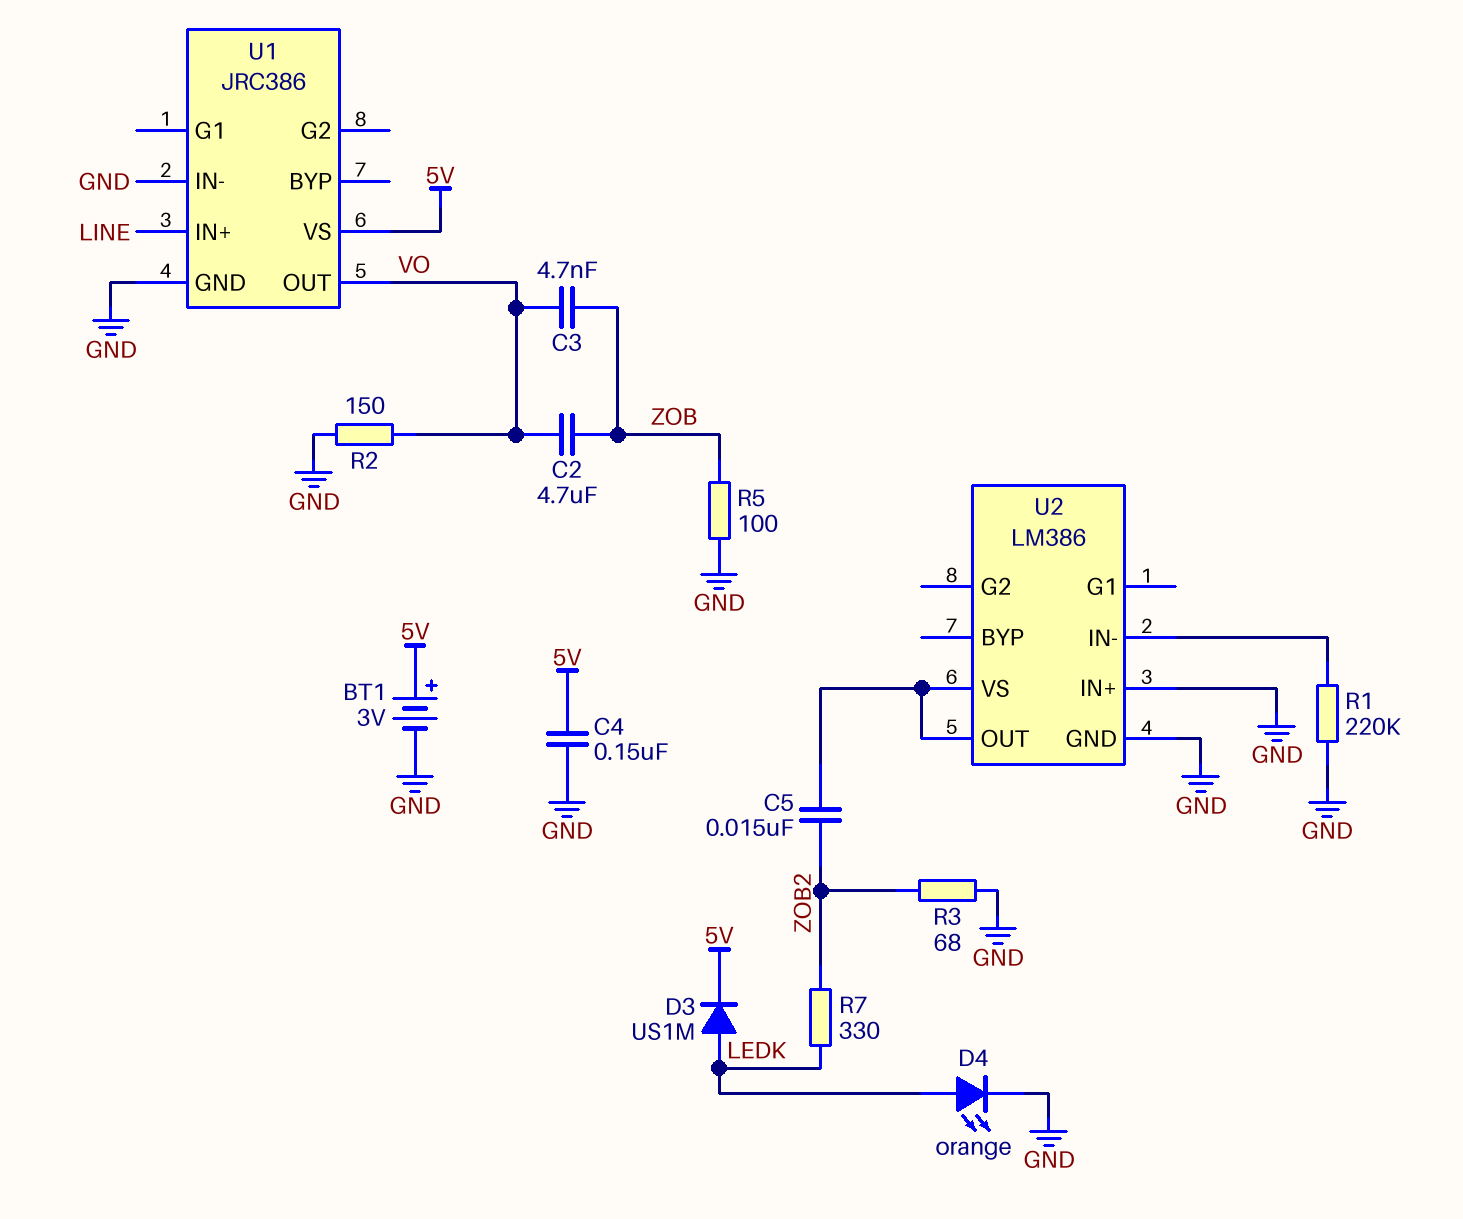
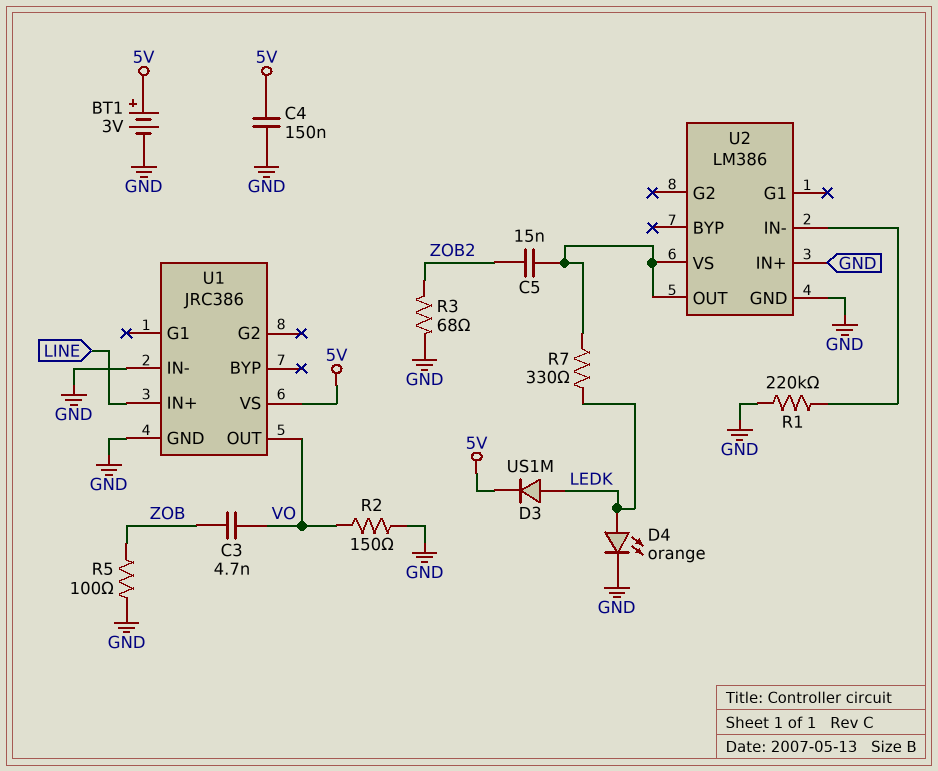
C2: 4.7uF (VO, ZOB) -> none
R7: 330 (LEDK, ZOB2) -> 330 (LEDK, U2/OUT)

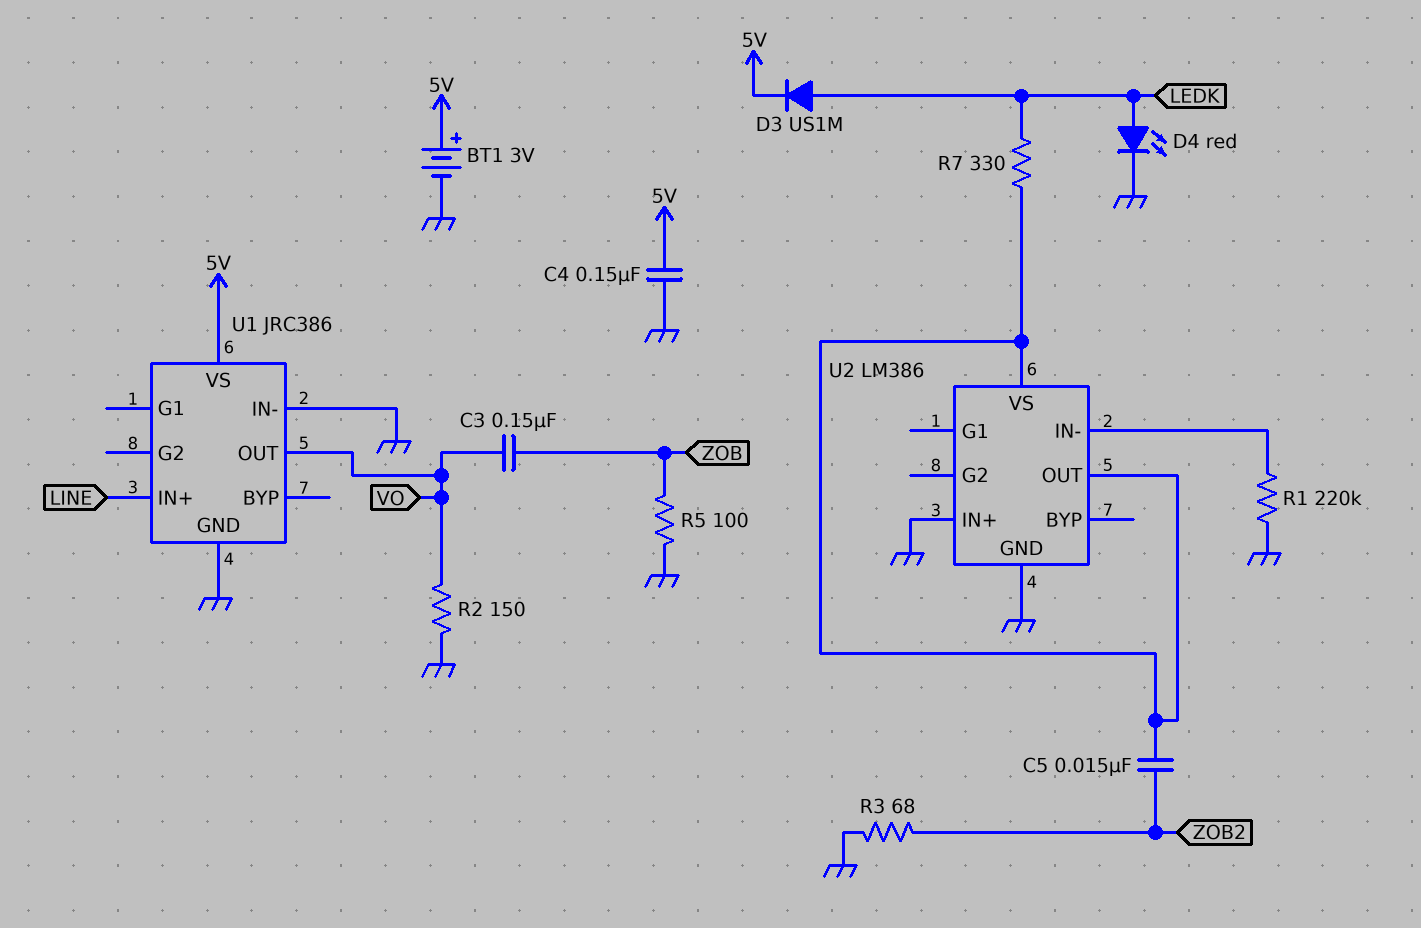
C3: 4.7nF (VO, ZOB) -> 150nF (VO, ZOB)
D4: LED orange (A LEDK, K GND) -> LED red (A LEDK, K GND)

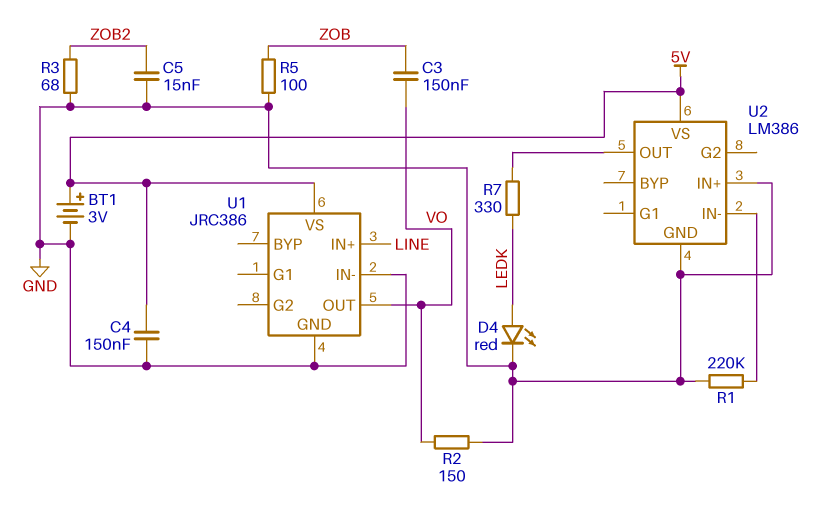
C5: 15nF (U2/OUT, ZOB2) -> 15nF (GND, ZOB2)
D3: diode US1M (A LEDK, K 5V) -> none
U2 pin VS: U2/OUT -> 5V

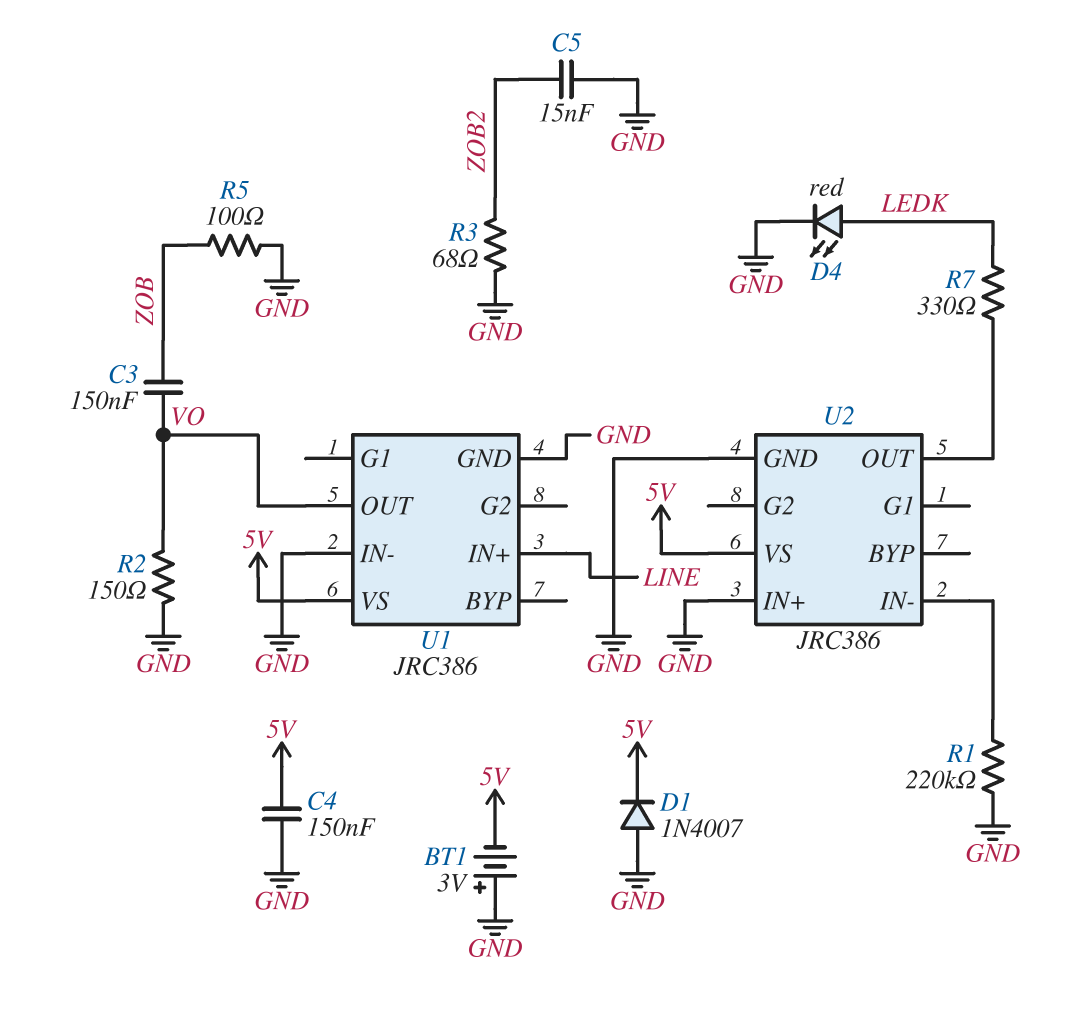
BT1: 3V (plus 5V, minus GND) -> 3V (plus GND, minus 5V)
D1: none -> diode 1N4007 (A GND, K 5V)
U2: LM386 -> JRC386

